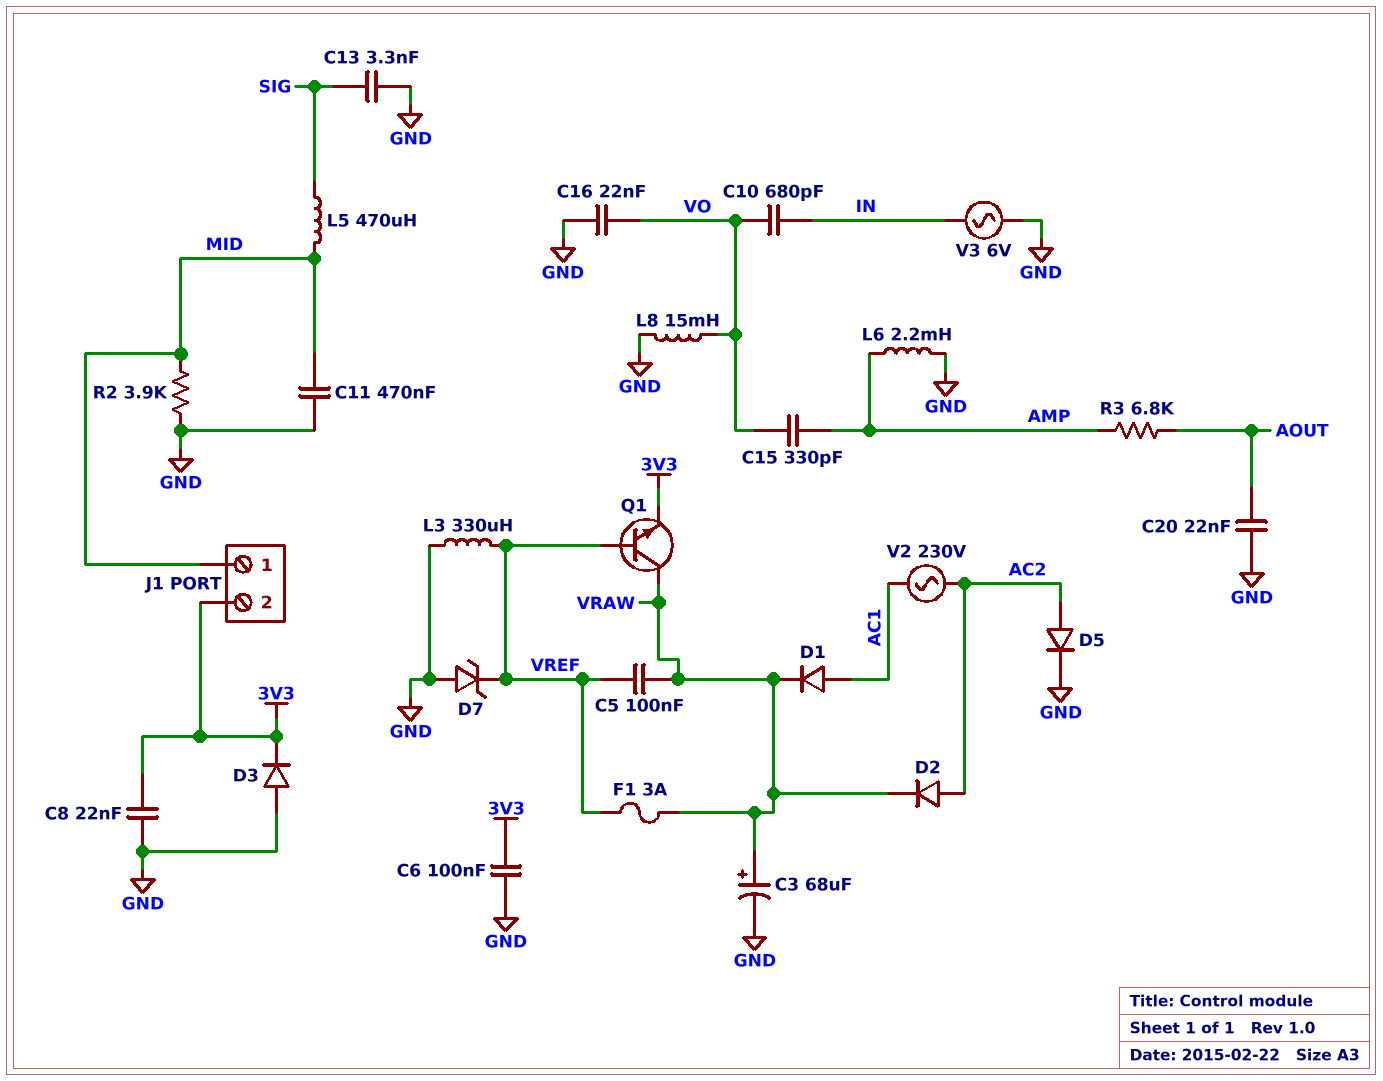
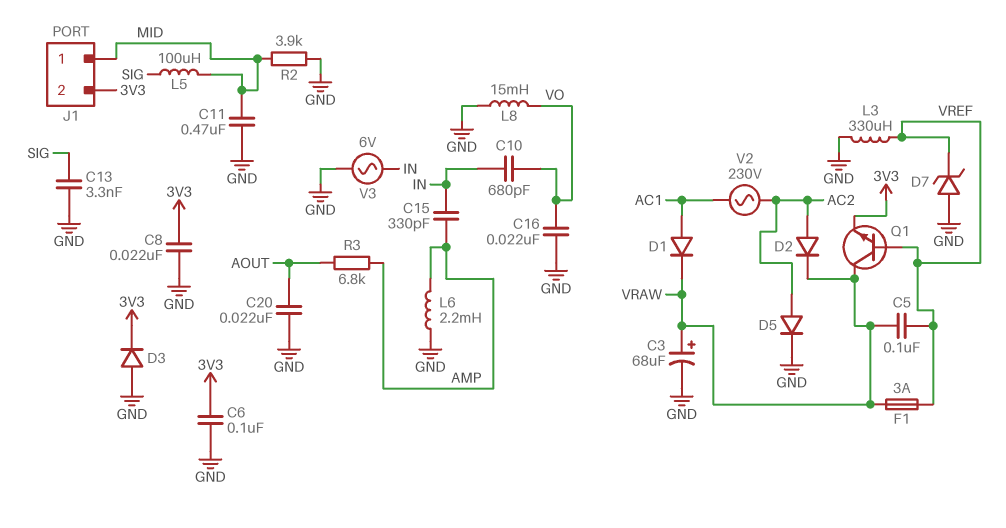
C15: 330pF (AMP, VO) -> 330pF (AMP, IN)
L5: 470uH (MID, SIG) -> 100uH (MID, SIG)

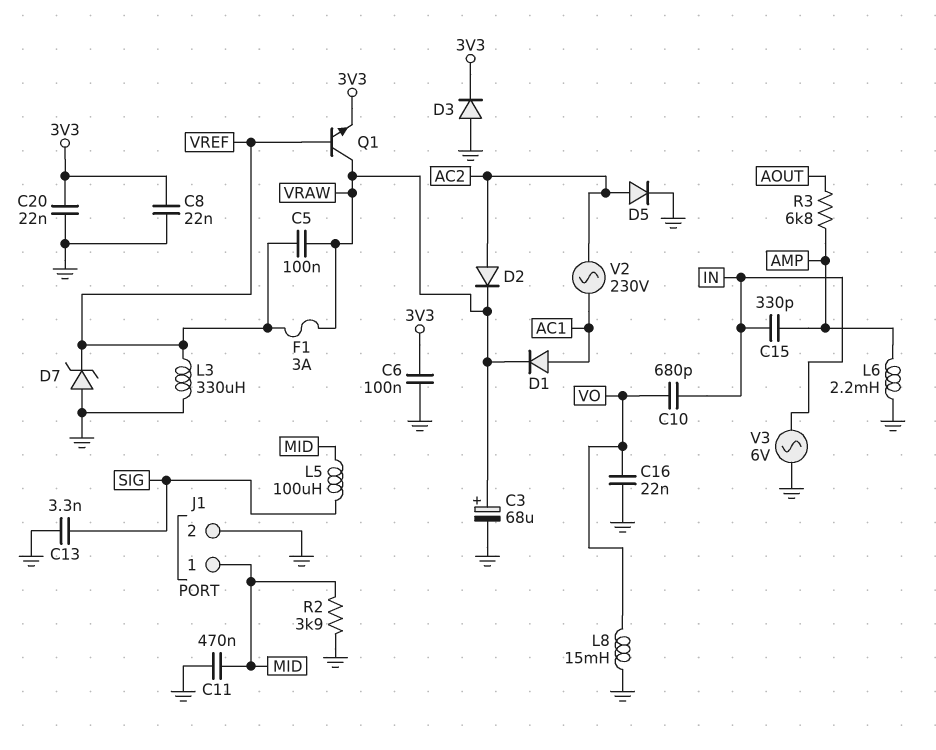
C20: 22nF (AOUT, GND) -> 22nF (3V3, GND)
J1 pin 2: 3V3 -> GND

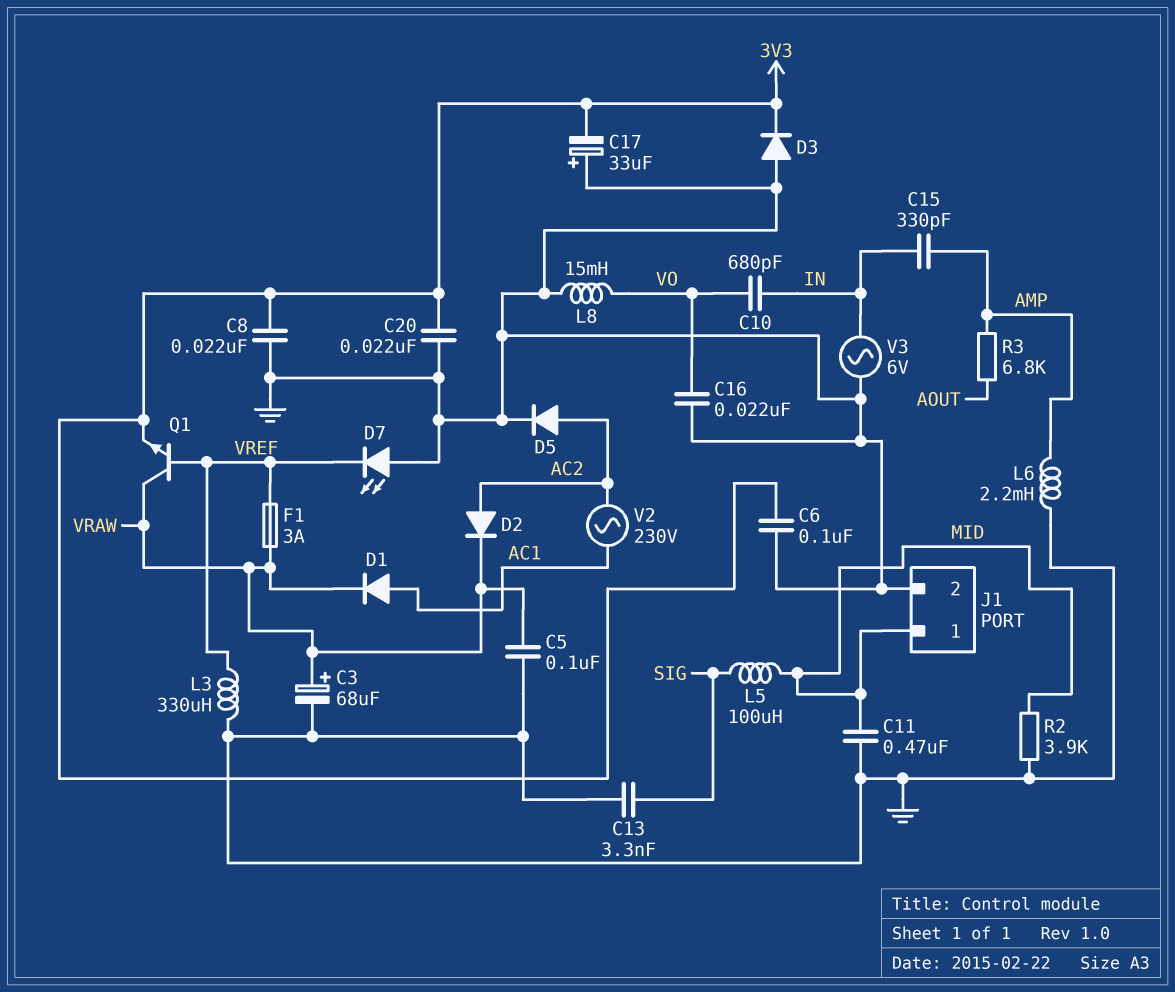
C5: 100nF (VRAW, VREF) -> 100nF (GND, VRAW)
C17: none -> 33uF (plus GND, minus 3V3)
D7: zener (A GND, K VREF) -> LED (A GND, K VREF)

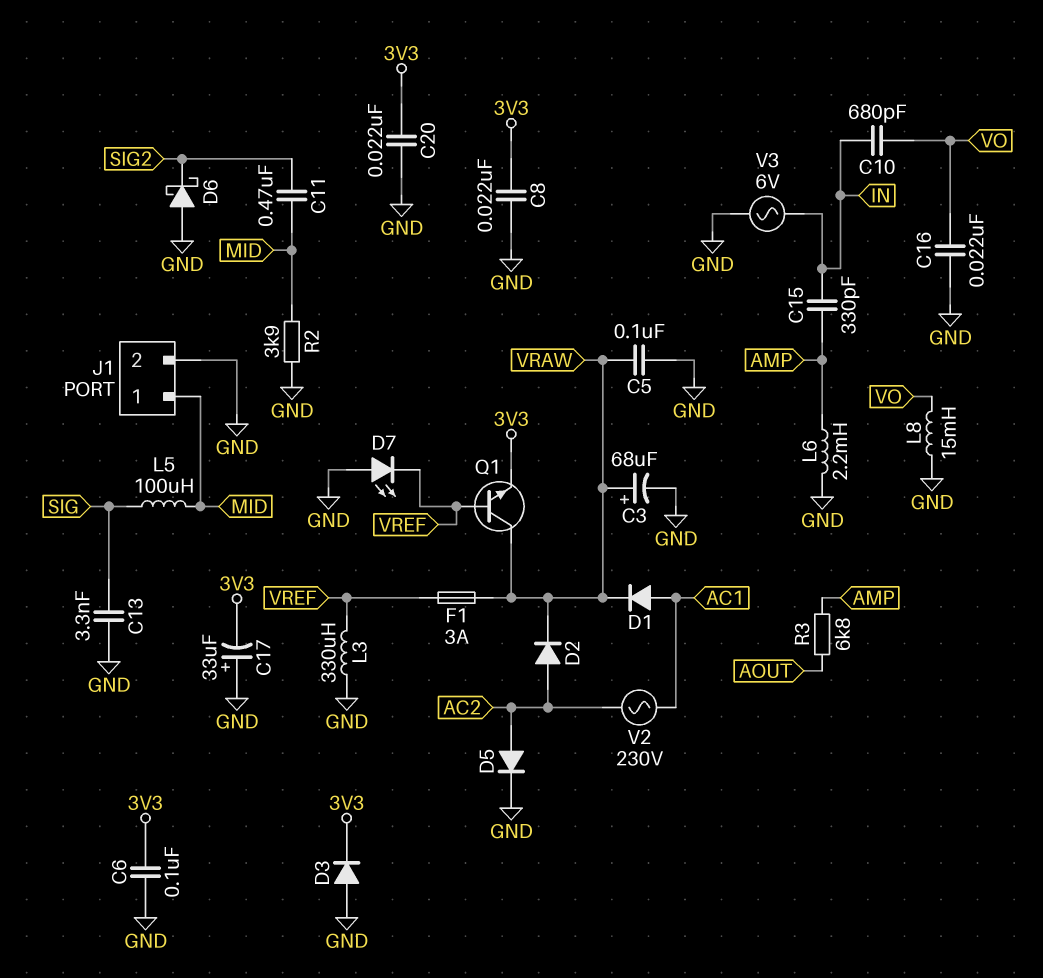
C11: 470nF (GND, MID) -> 470nF (MID, SIG2)
D6: none -> schottky (A GND, K SIG2)

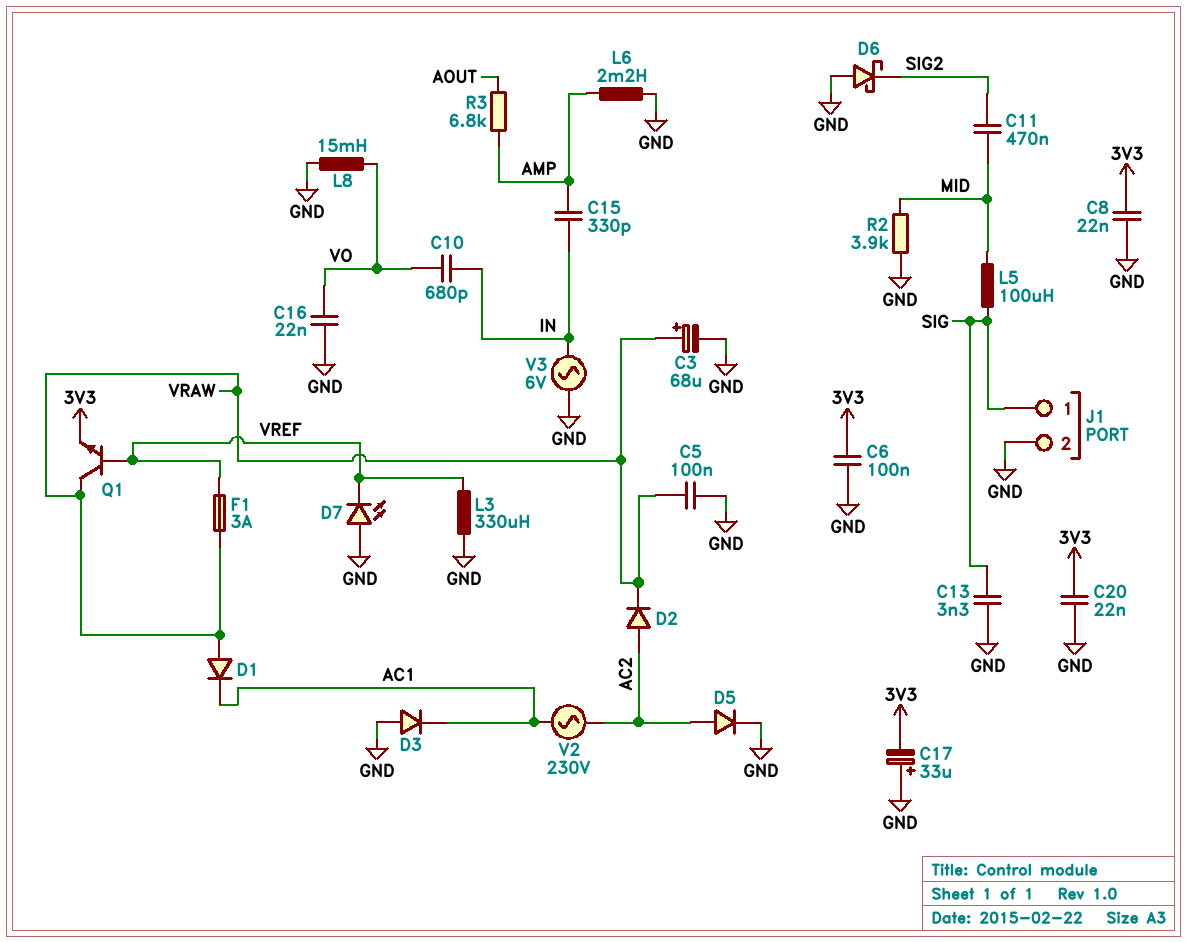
D1: diode (A AC1, K VRAW) -> diode (A VRAW, K AC1)
D3: diode (A GND, K 3V3) -> diode (A GND, K AC1)
J1 pin 1: MID -> SIG

